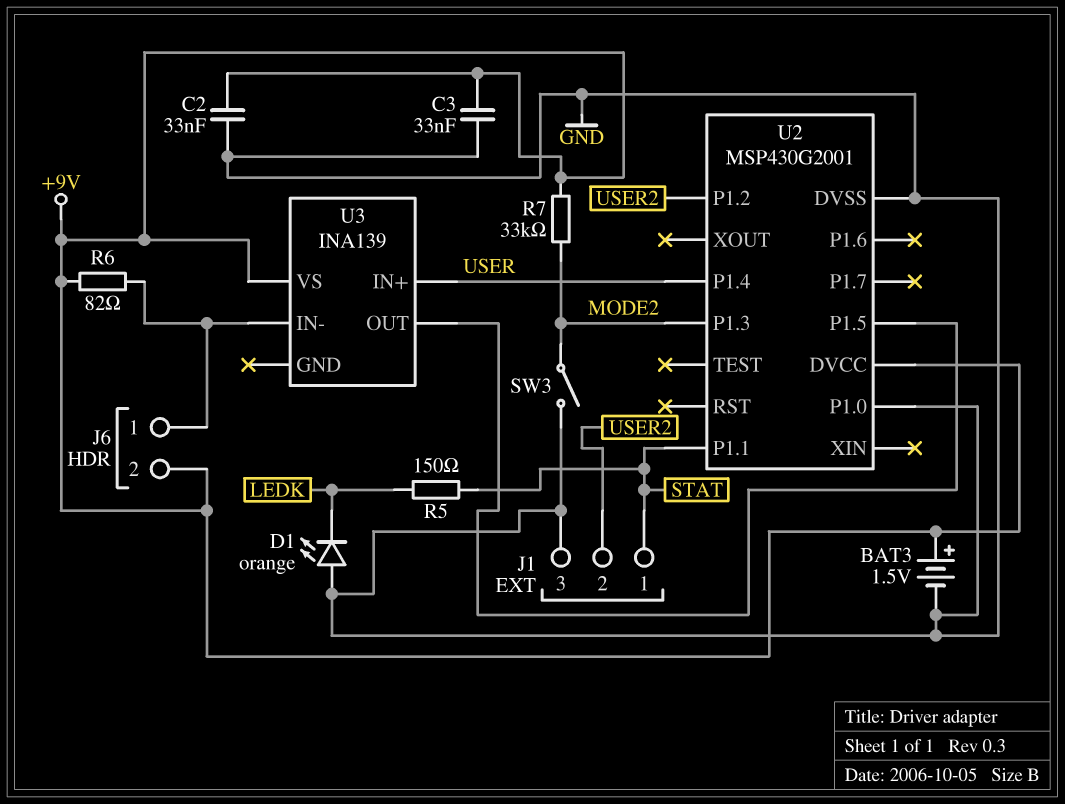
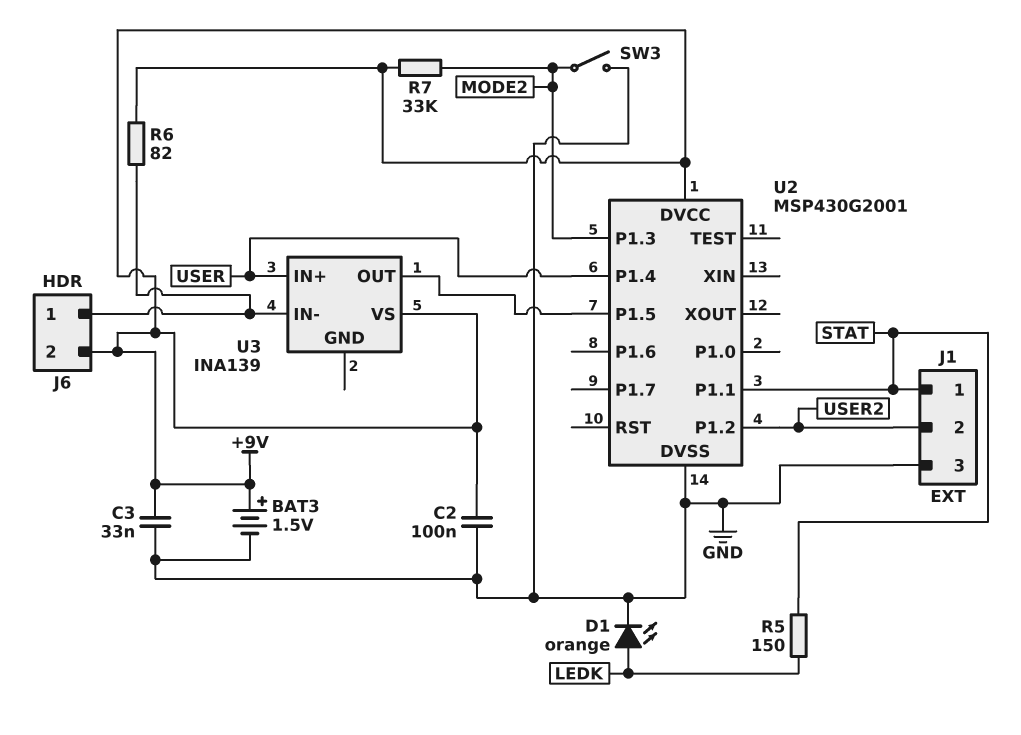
C2: 33nF (+9V, GND) -> 100nF (+9V, GND)
D1: LED orange (A GND, K LEDK) -> LED orange (A LEDK, K GND)
U2 pin P1.0: GND -> none

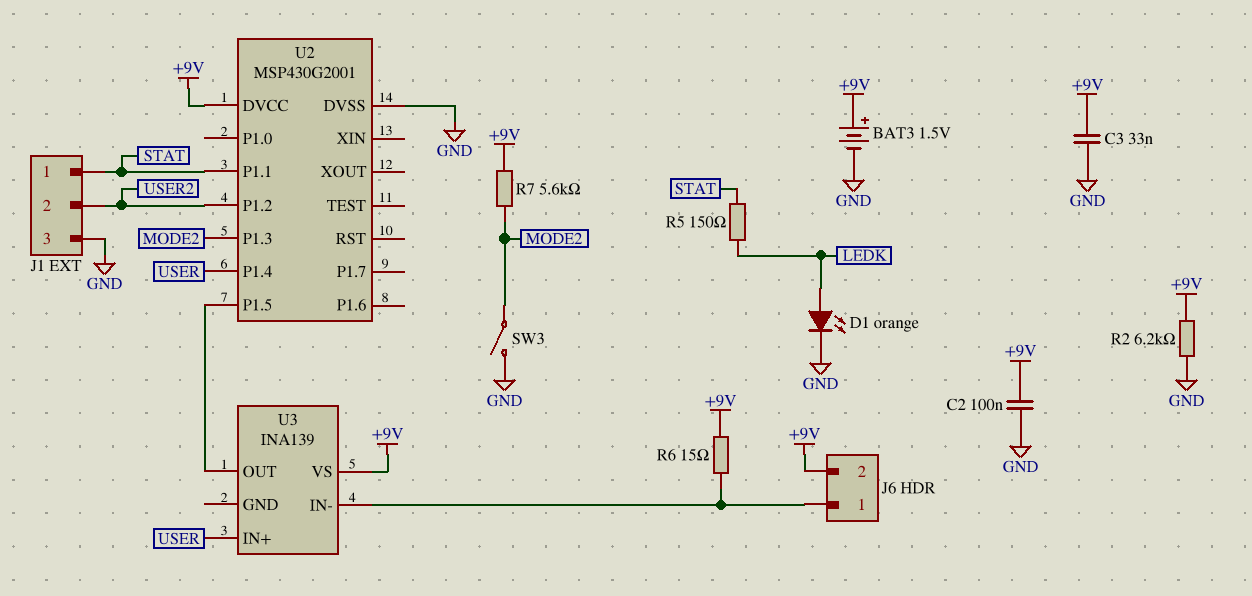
R2: none -> 6.2k (+9V, GND)
R6: 82 (+9V, J6/1) -> 15 (+9V, J6/1)
R7: 33k (+9V, MODE2) -> 5.6k (+9V, MODE2)

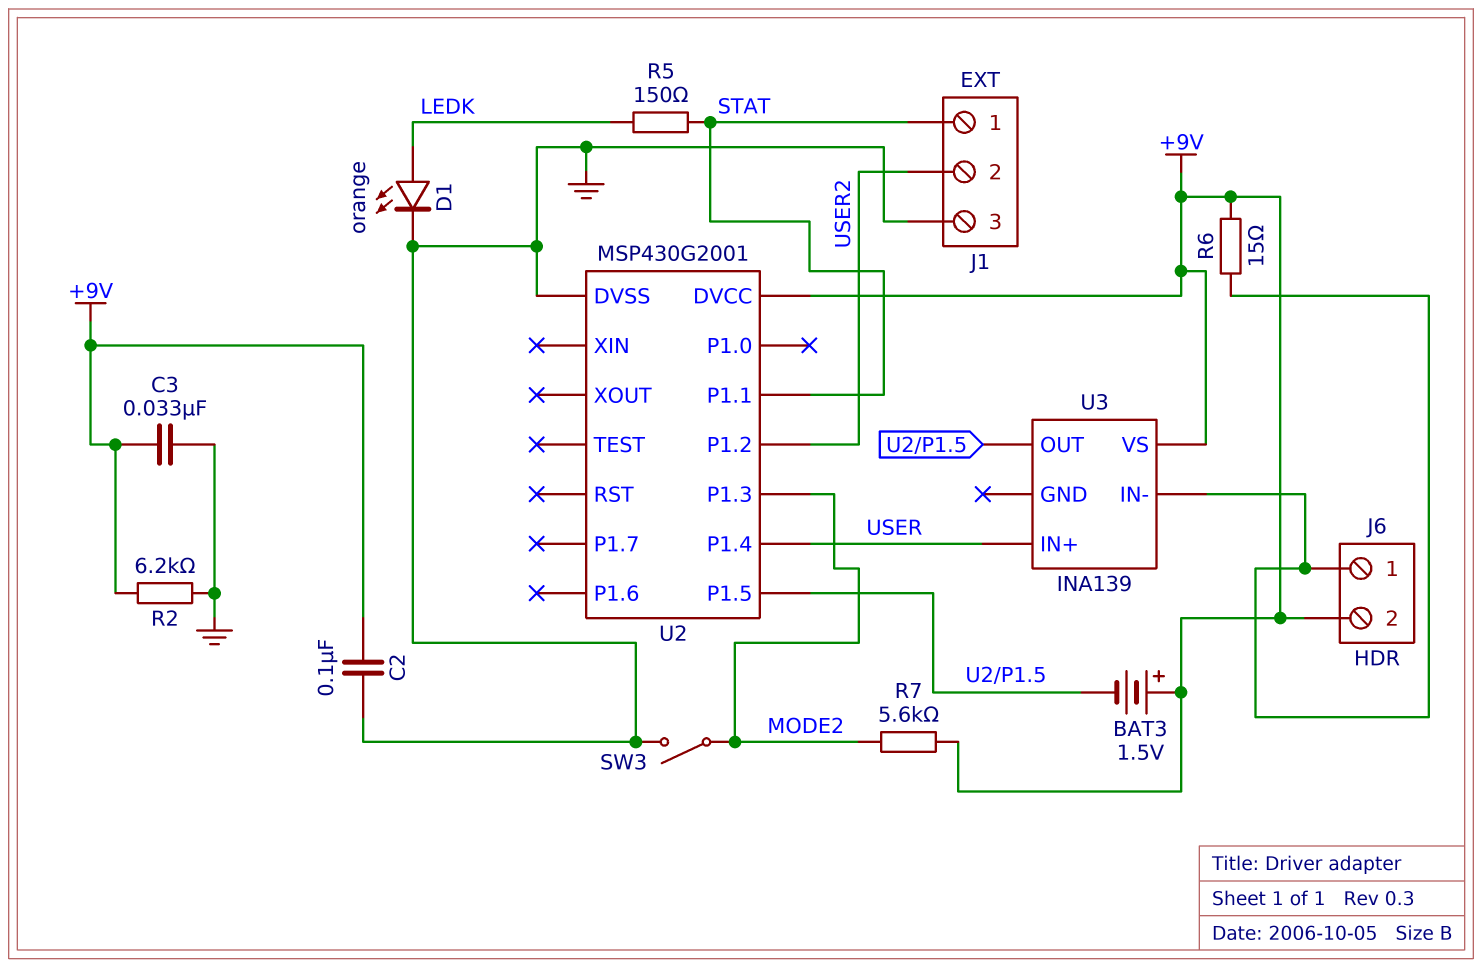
BAT3: 1.5V (plus +9V, minus GND) -> 1.5V (plus +9V, minus U2/P1.5)

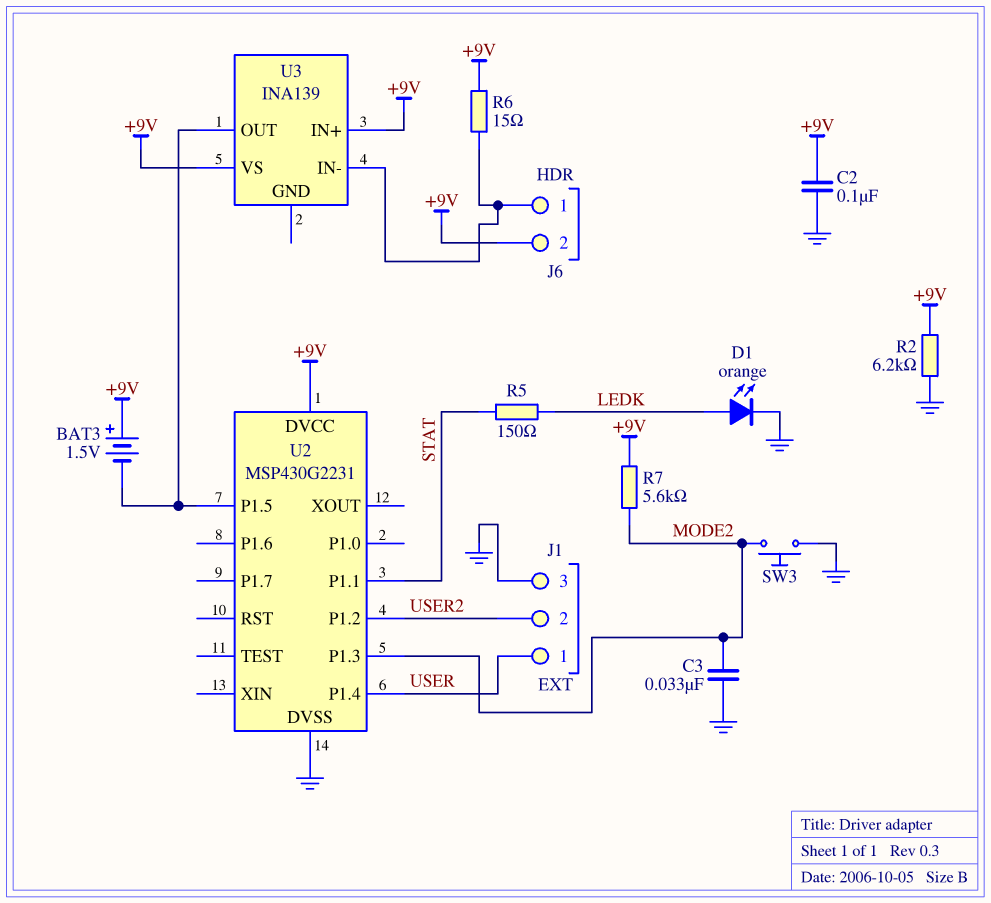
C3: 33nF (+9V, GND) -> 33nF (GND, MODE2)
J1 pin 1: STAT -> USER
SW3: switch (GND, MODE2) -> button (GND, MODE2)
U2: MSP430G2001 -> MSP430G2231
U3 pin IN+: USER -> +9V

